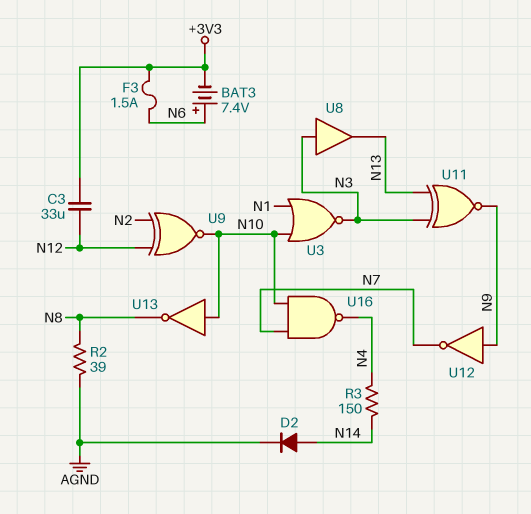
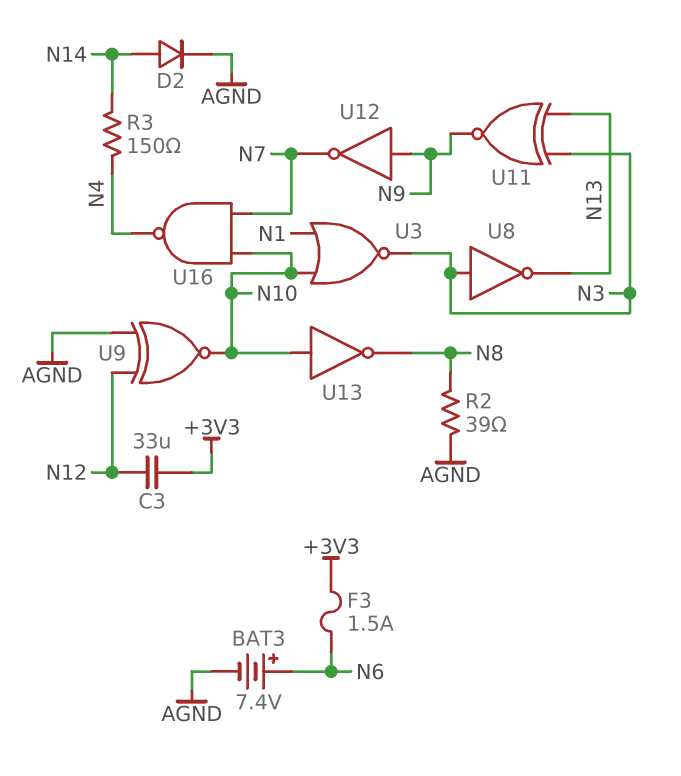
BAT3: 7.4V (plus N6, minus +3V3) -> 7.4V (plus N6, minus AGND)
U8: buffer (in N3, out N13) -> NOT (in N3, out N13)
U9: XNOR (in N2, in N12, out N10) -> XNOR (in AGND, in N12, out N10)

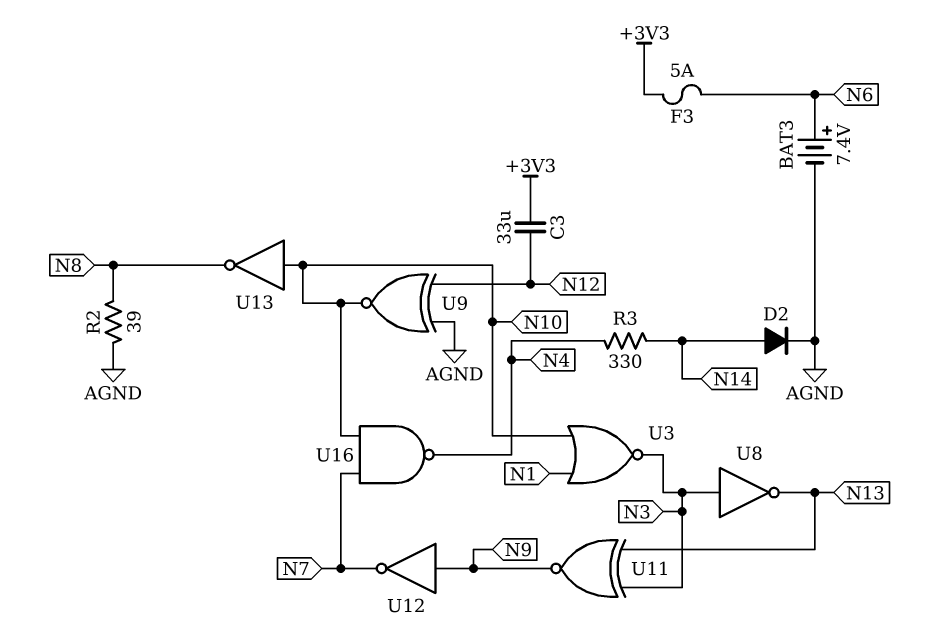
F3: 1.5A (+3V3, N6) -> 5A (+3V3, N6)
R3: 150 (N4, N14) -> 330 (N4, N14)

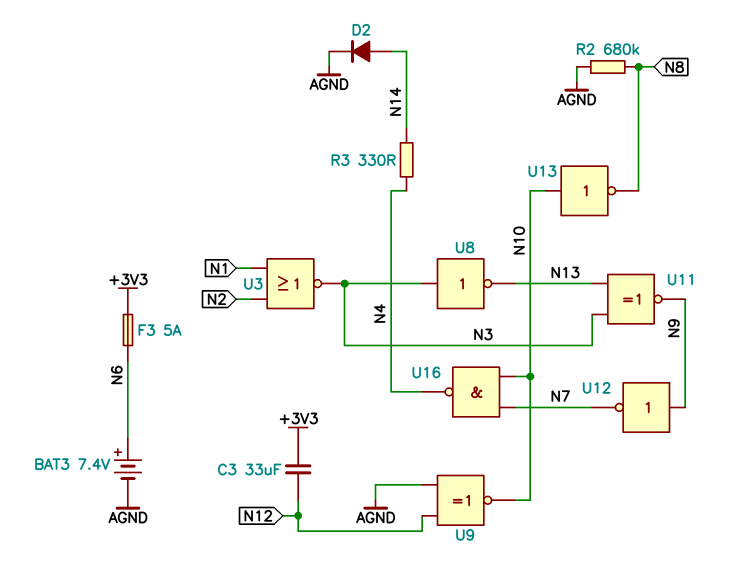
R2: 39 (AGND, N8) -> 680k (AGND, N8)
U3: NOR (in N1, in N10, out N3) -> NOR (in N1, in N2, out N3)

